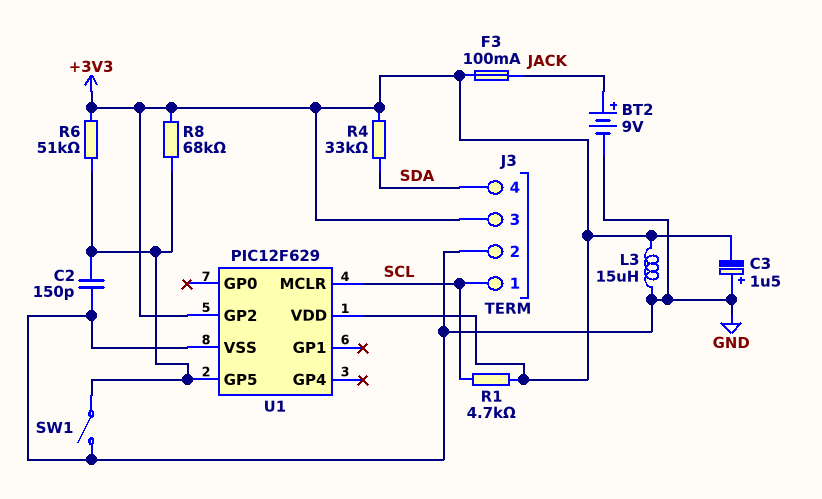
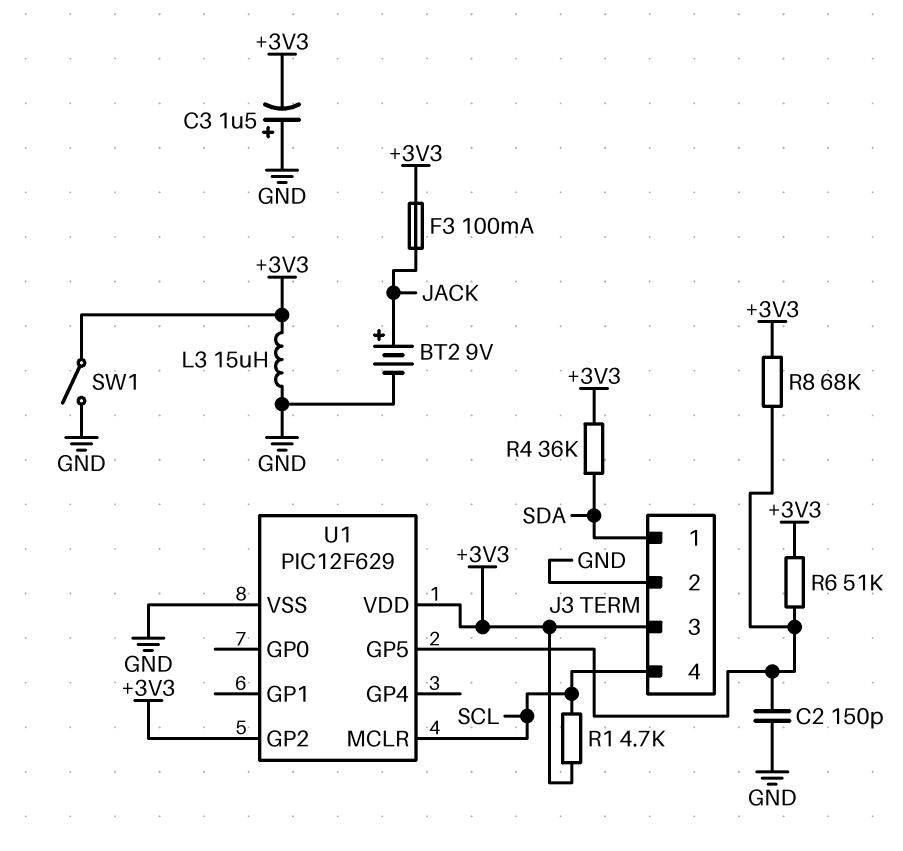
J3 pin 1: SCL -> SDA
J3 pin 4: SDA -> SCL
R4: 33k (+3V3, SDA) -> 36k (+3V3, SDA)
SW1: switch (GND, U1/GP5) -> switch (+3V3, GND)

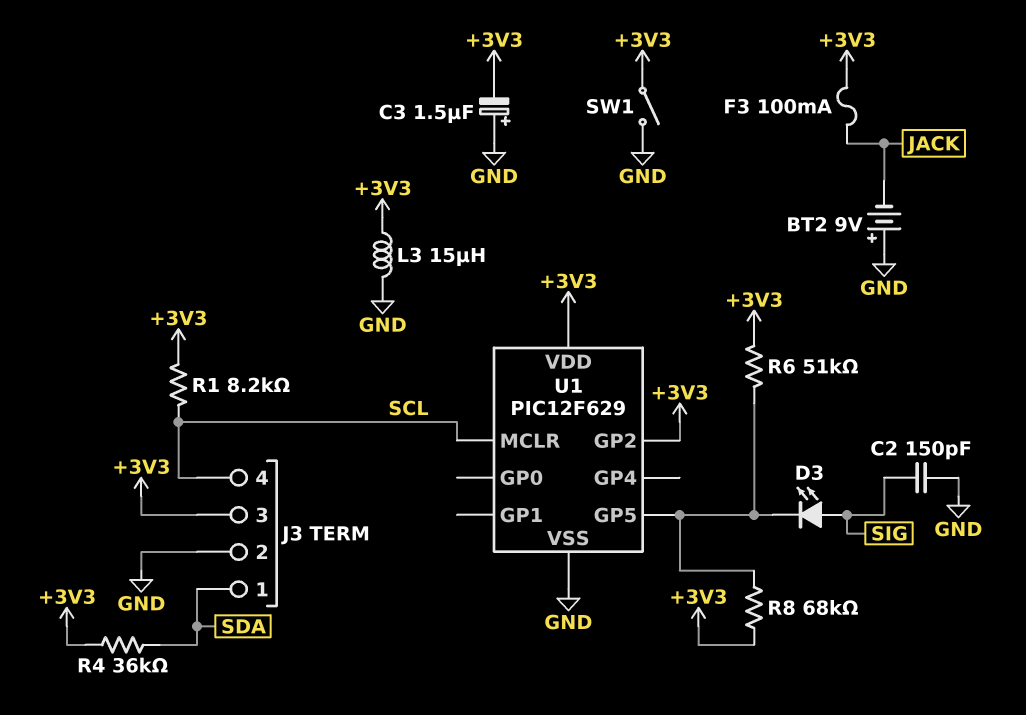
BT2: 9V (plus JACK, minus GND) -> 9V (plus GND, minus JACK)
C2: 150pF (GND, U1/GP5) -> 150pF (GND, SIG)
D3: none -> LED (A SIG, K U1/GP5)
R1: 4.7k (+3V3, SCL) -> 8.2k (+3V3, SCL)

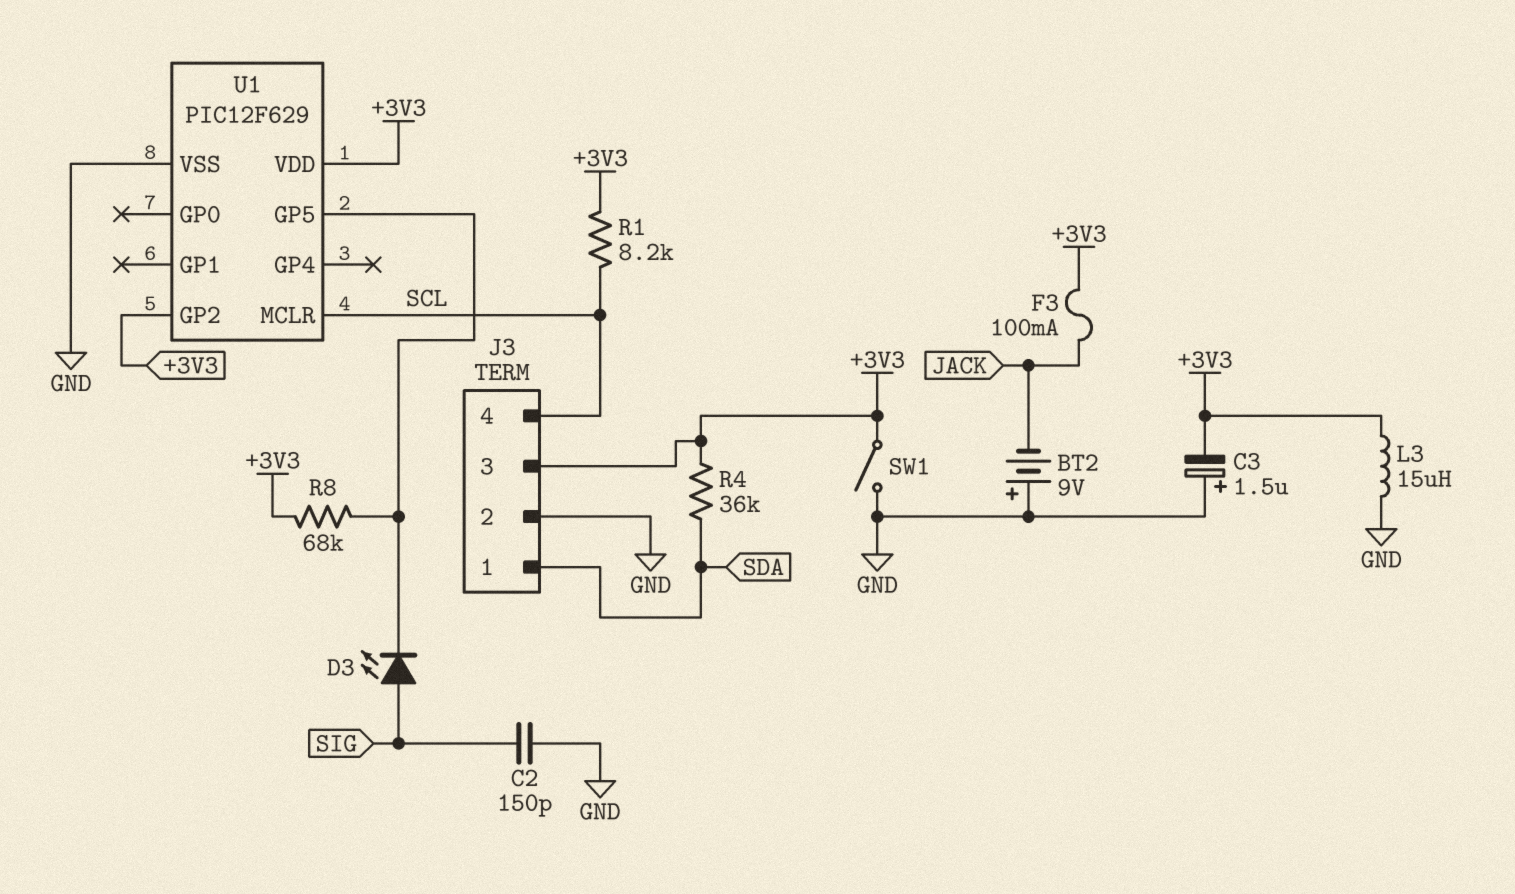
R6: 51k (+3V3, U1/GP5) -> none

